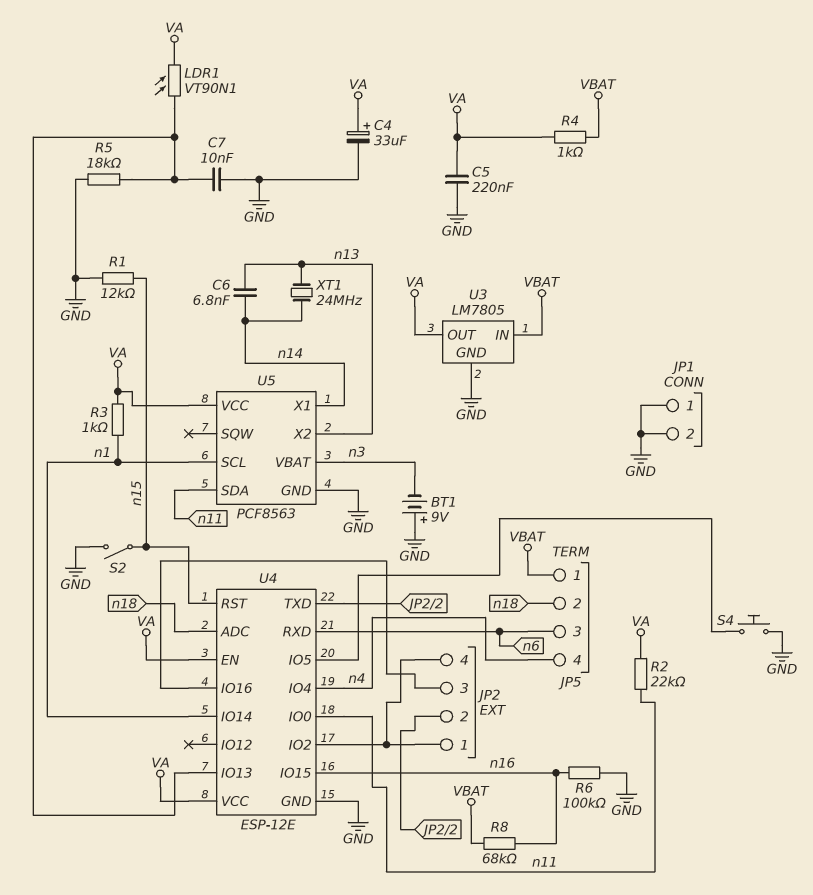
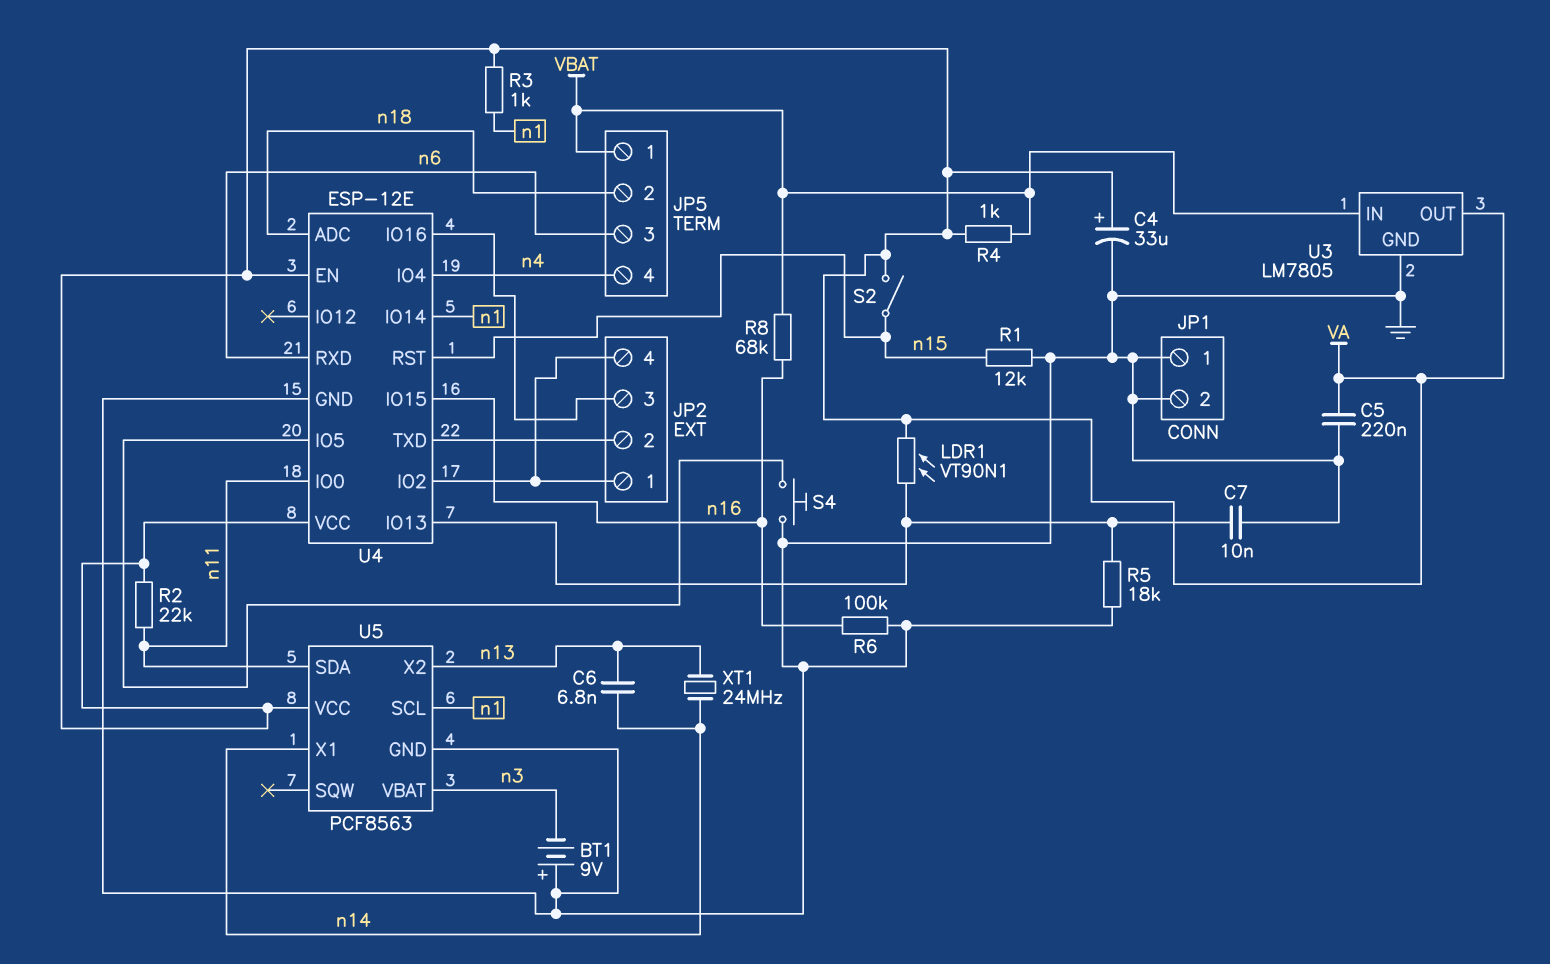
S2: switch (GND, n15) -> switch (VA, n15)

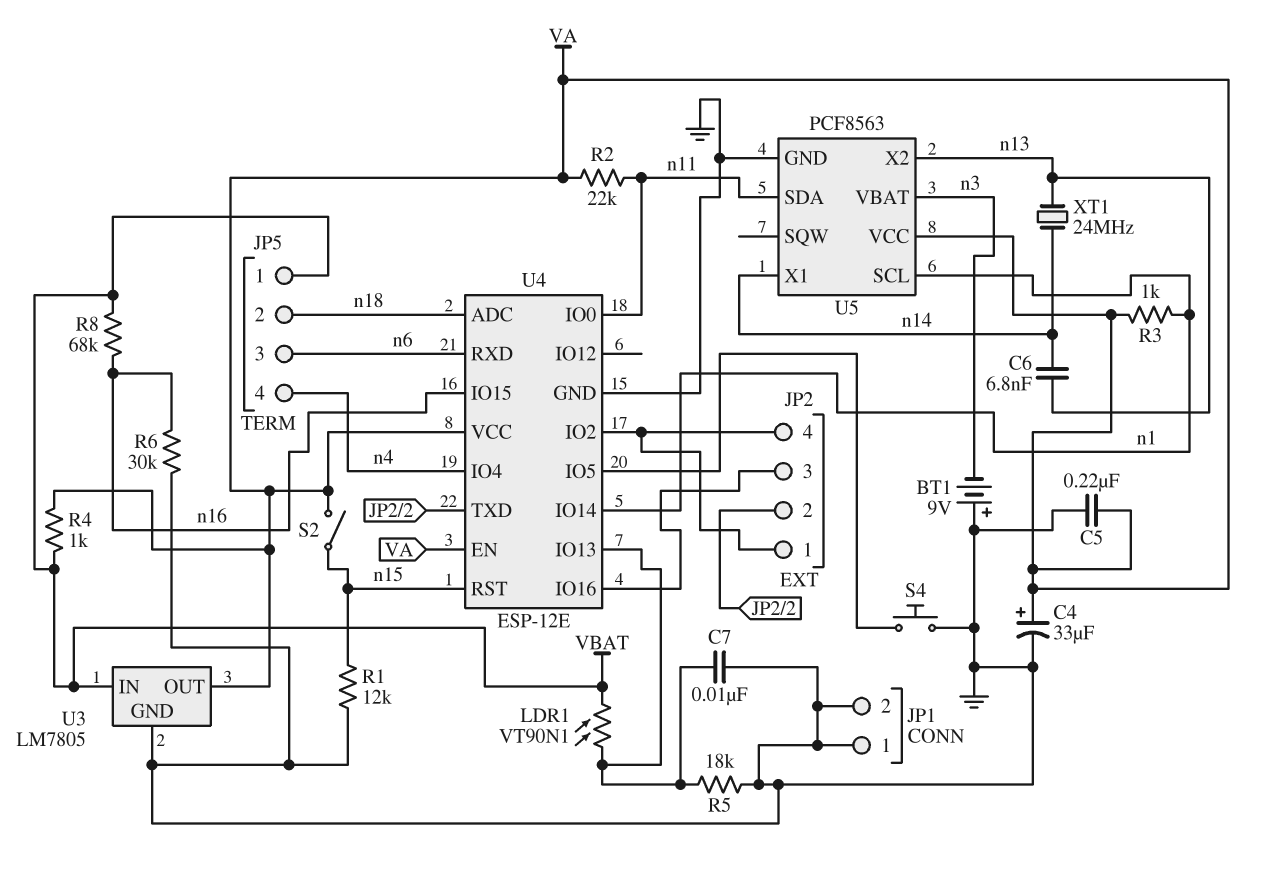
LDR1: VT90N1 (U4/IO13, VA) -> VT90N1 (U4/IO13, VBAT)
R6: 100k (GND, n16) -> 30k (GND, n16)

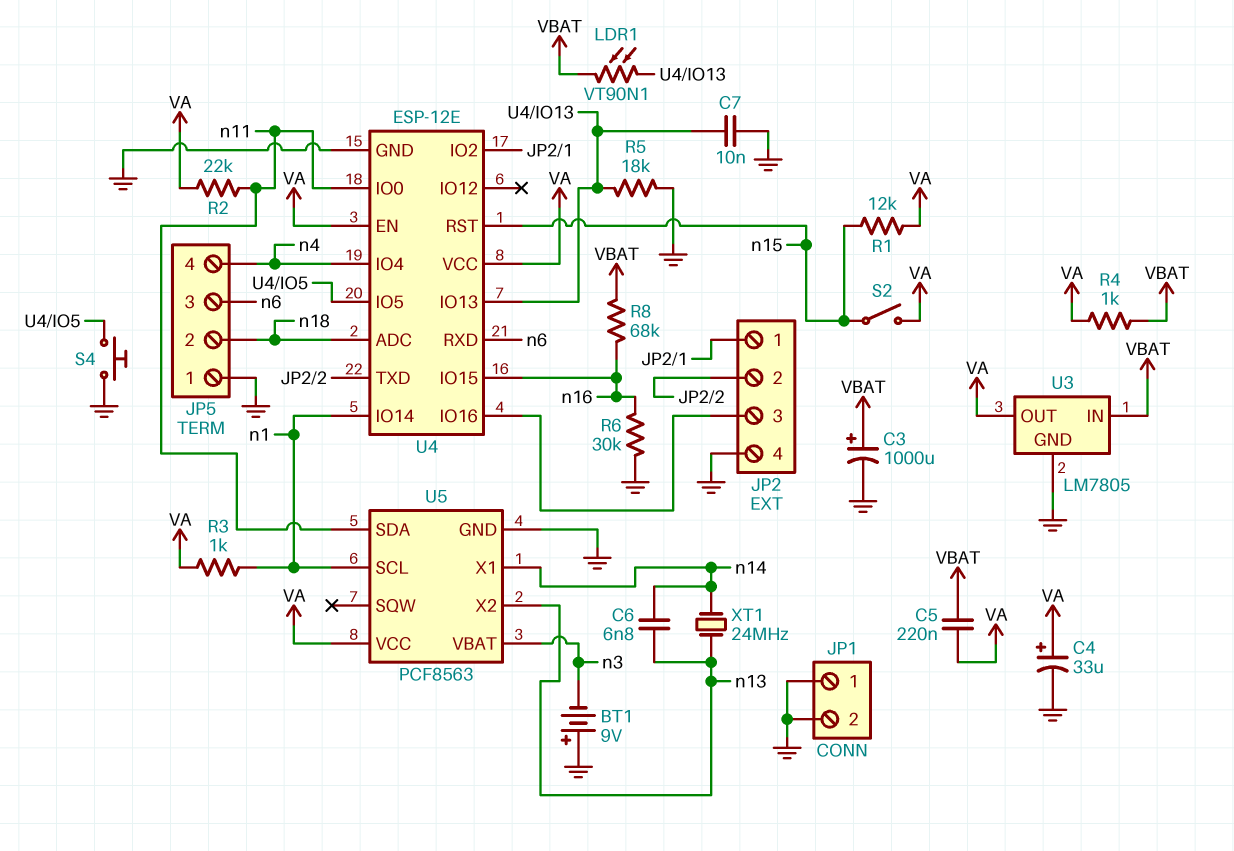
C3: none -> 1000uF (plus VBAT, minus GND)
C5: 220nF (GND, VA) -> 220nF (VA, VBAT)
JP2 pin 4: JP2/1 -> GND
JP5 pin 1: VBAT -> GND
R1: 12k (GND, n15) -> 12k (VA, n15)

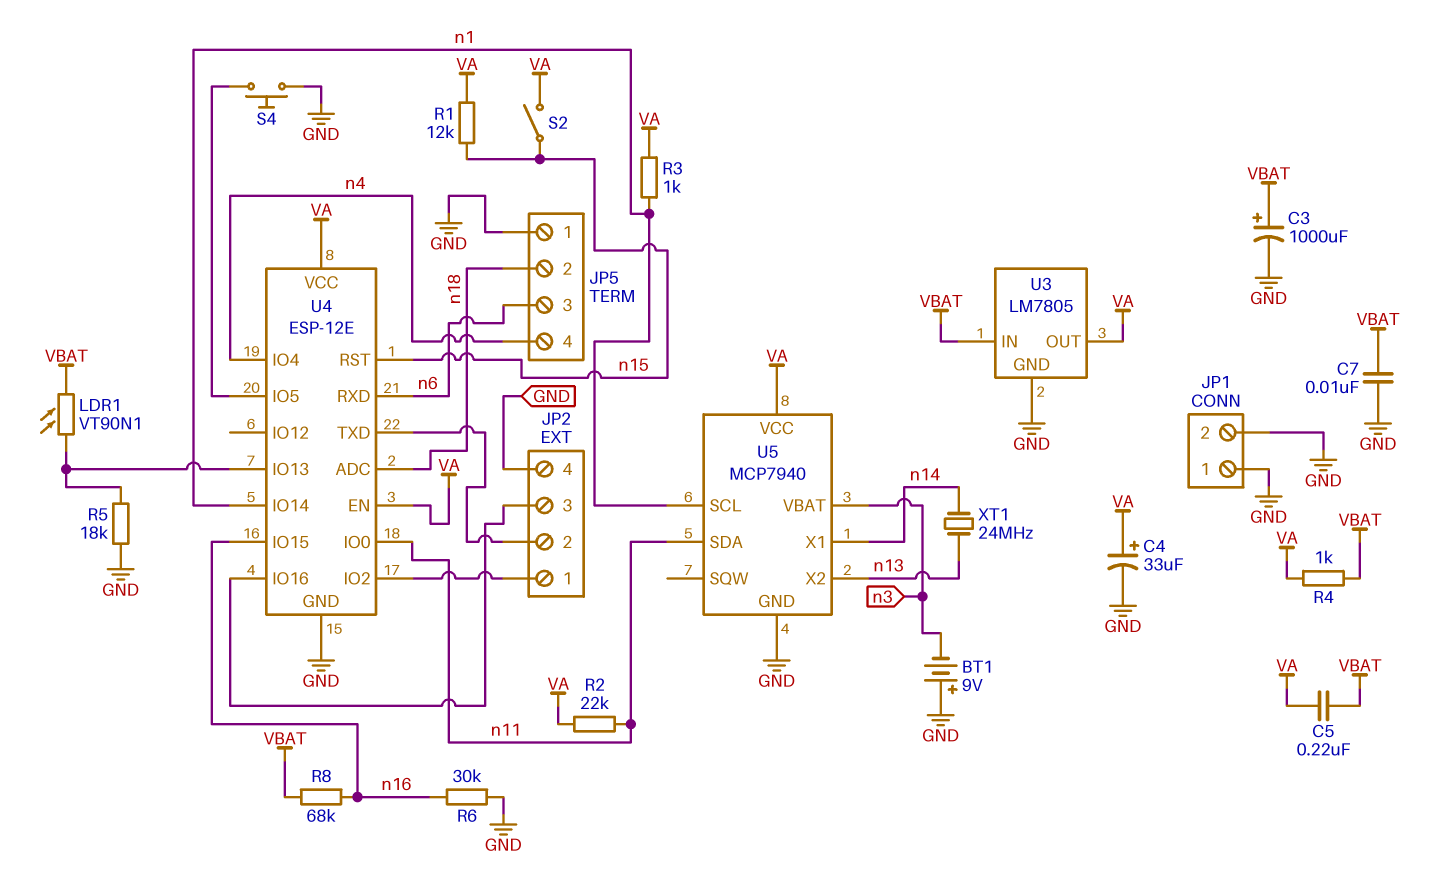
C6: 6.8nF (n13, n14) -> none
C7: 10nF (GND, U4/IO13) -> 10nF (GND, VBAT)
U5: PCF8563 -> MCP7940

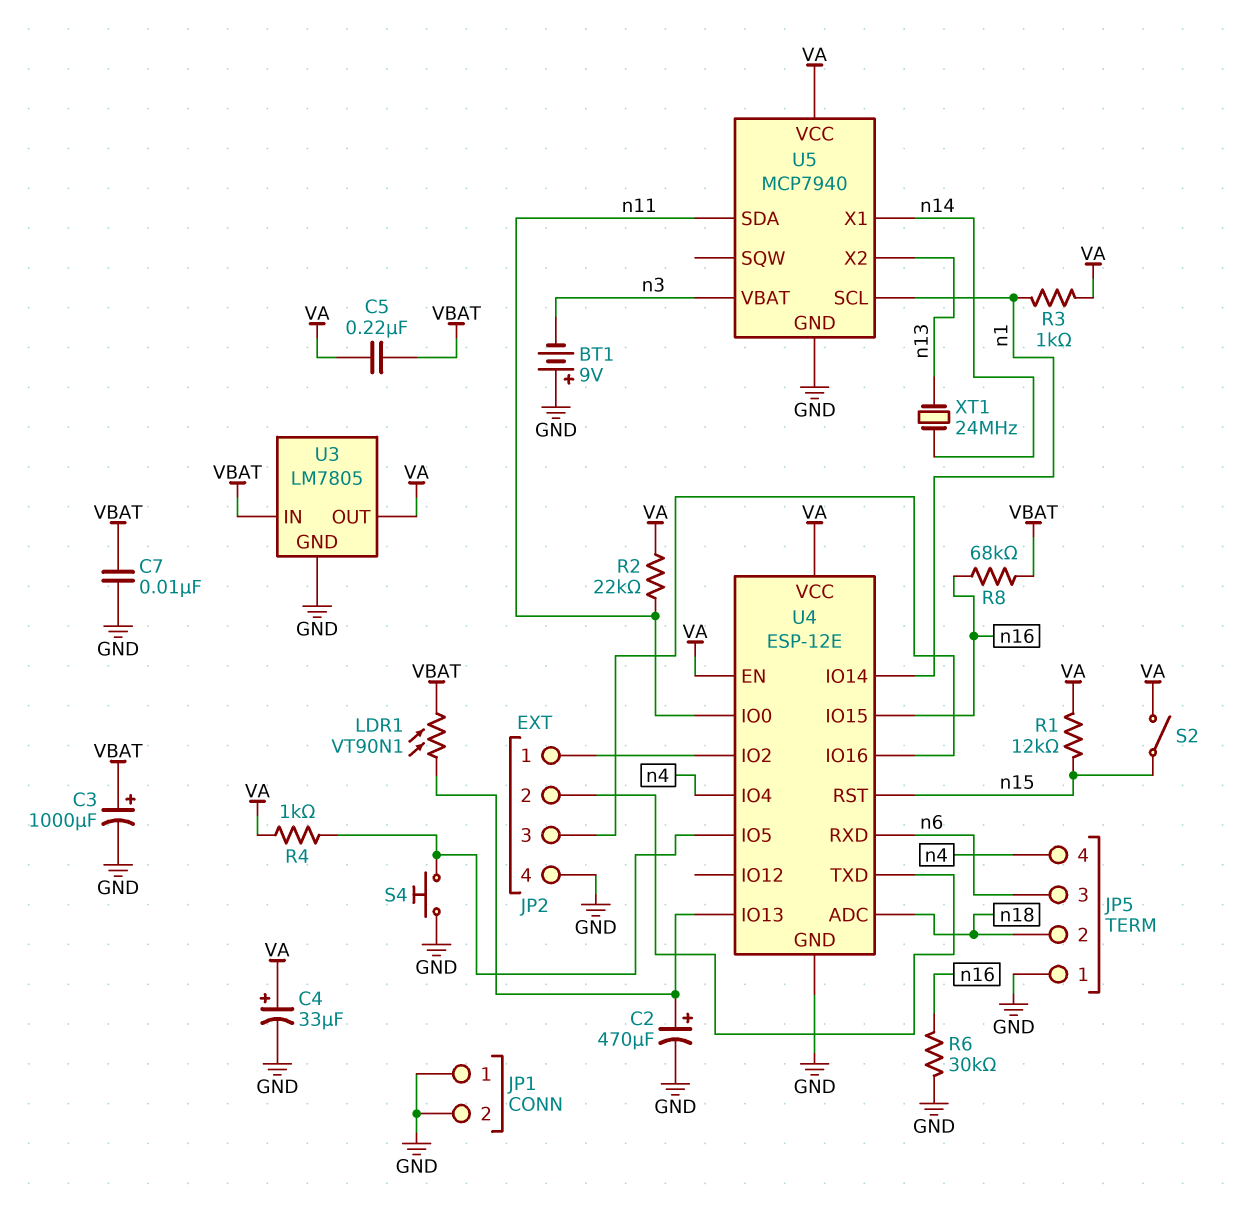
C2: none -> 470uF (plus U4/IO13, minus GND)
R4: 1k (VA, VBAT) -> 1k (U4/IO5, VA)
R5: 18k (GND, U4/IO13) -> none

